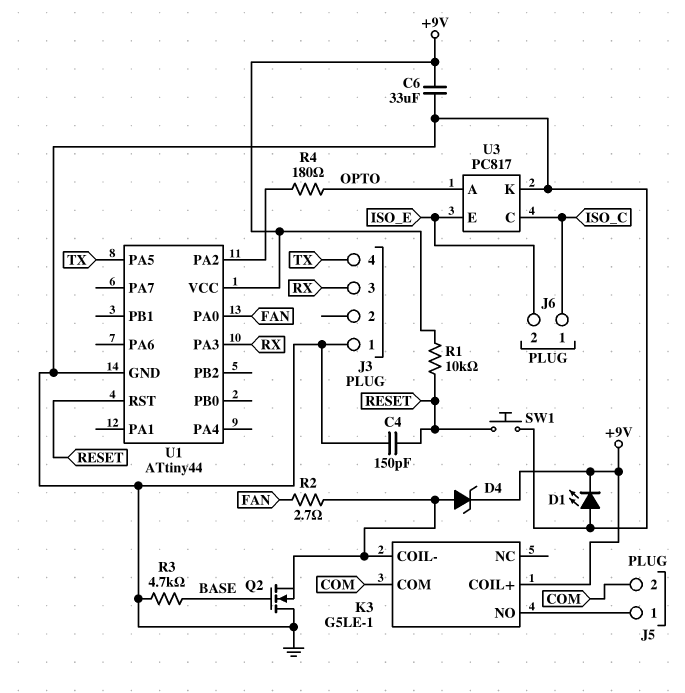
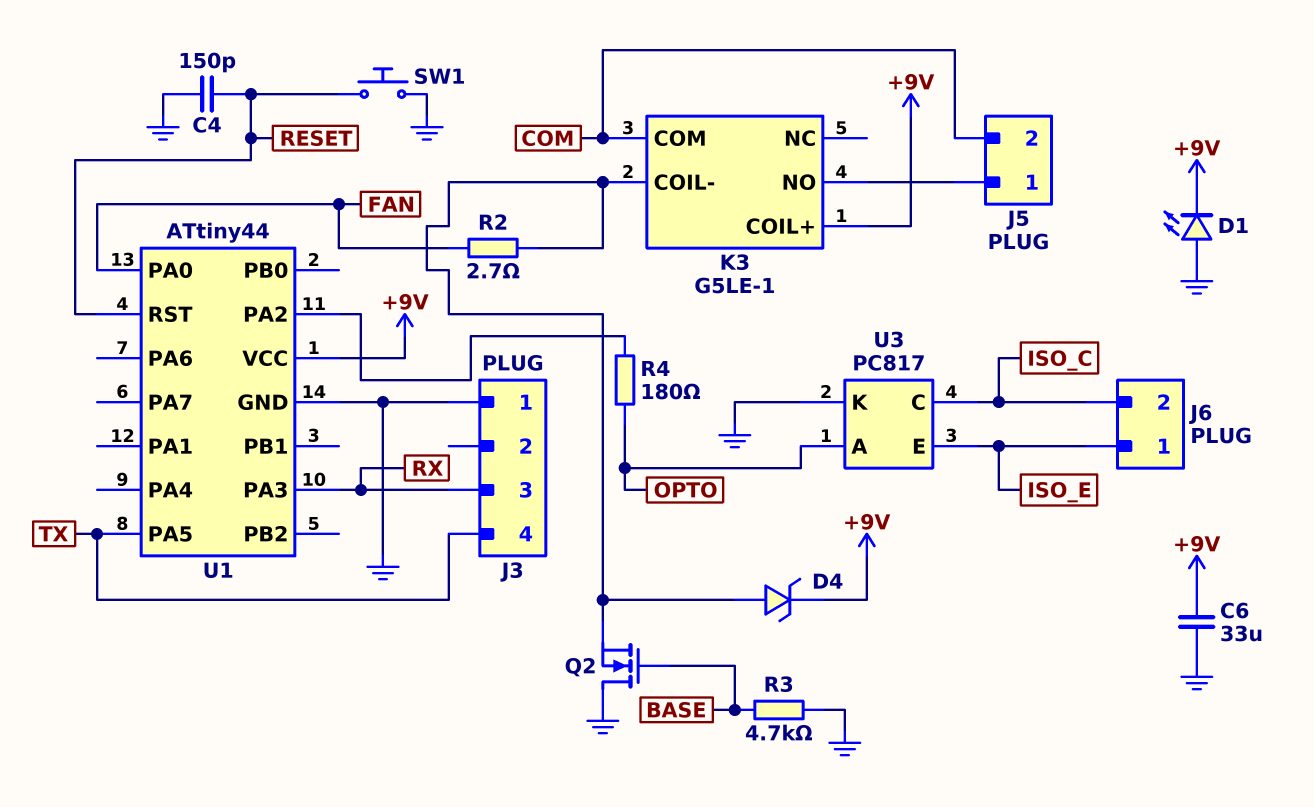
J6 pin 1: ISO_C -> ISO_E
J6 pin 2: ISO_E -> ISO_C
R1: 10k (+9V, RESET) -> none

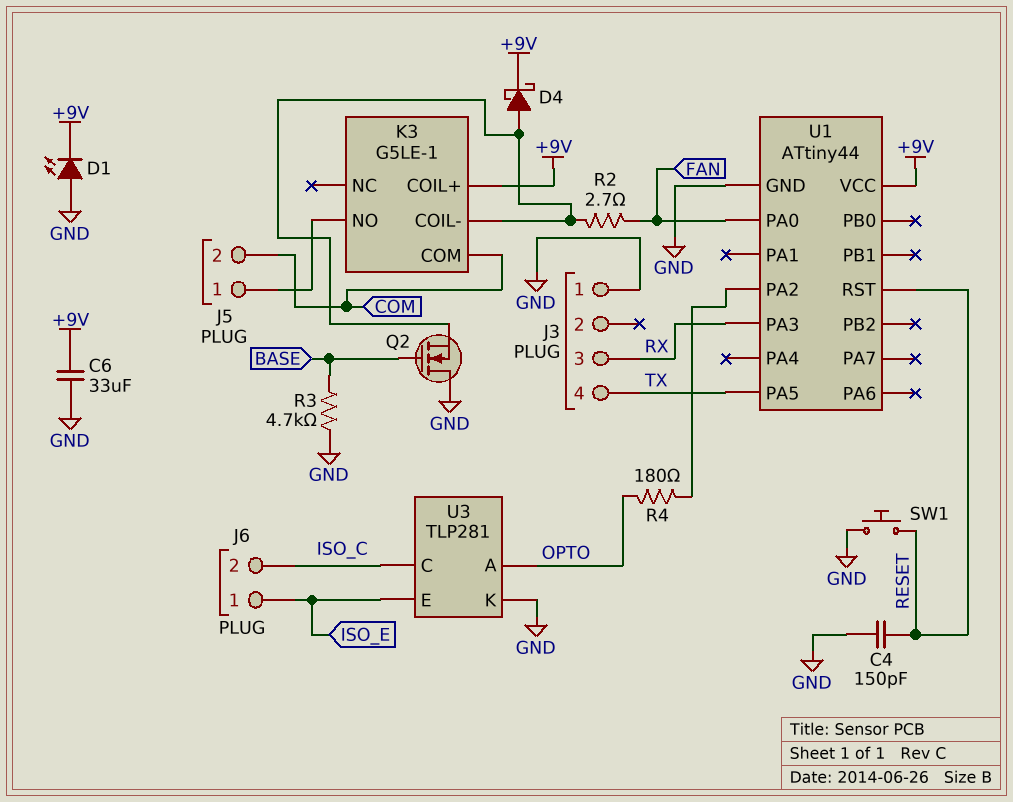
D4: zener (A K3/COIL-, K +9V) -> schottky (A K3/COIL-, K +9V)
U3: PC817 -> TLP281

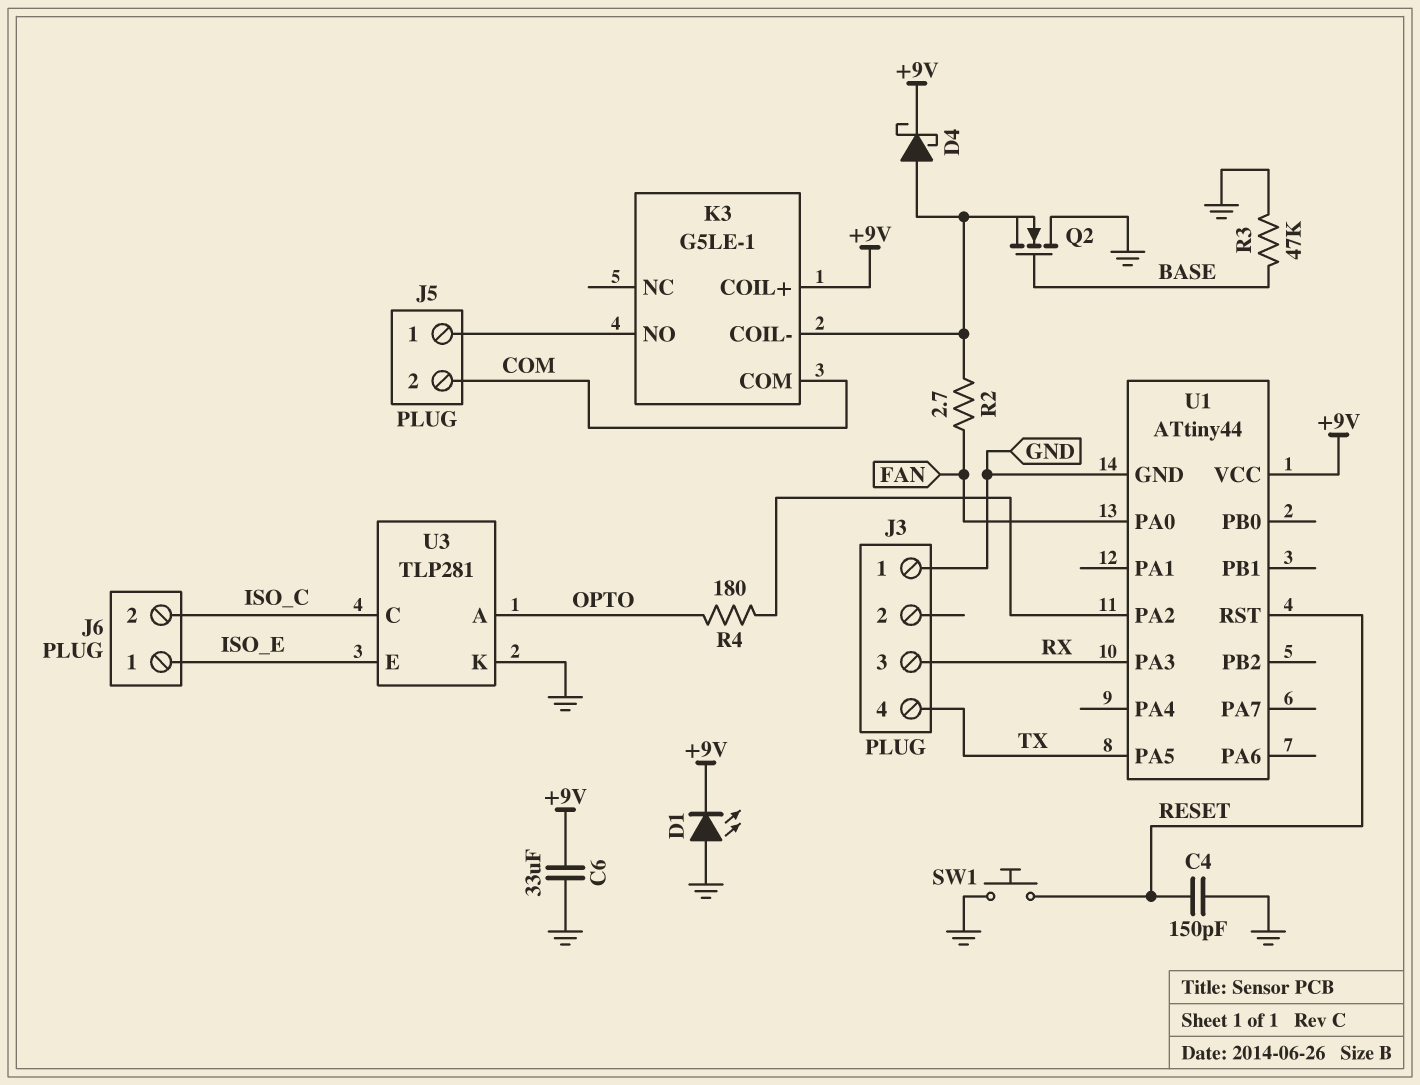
R3: 4.7k (BASE, GND) -> 47k (BASE, GND)

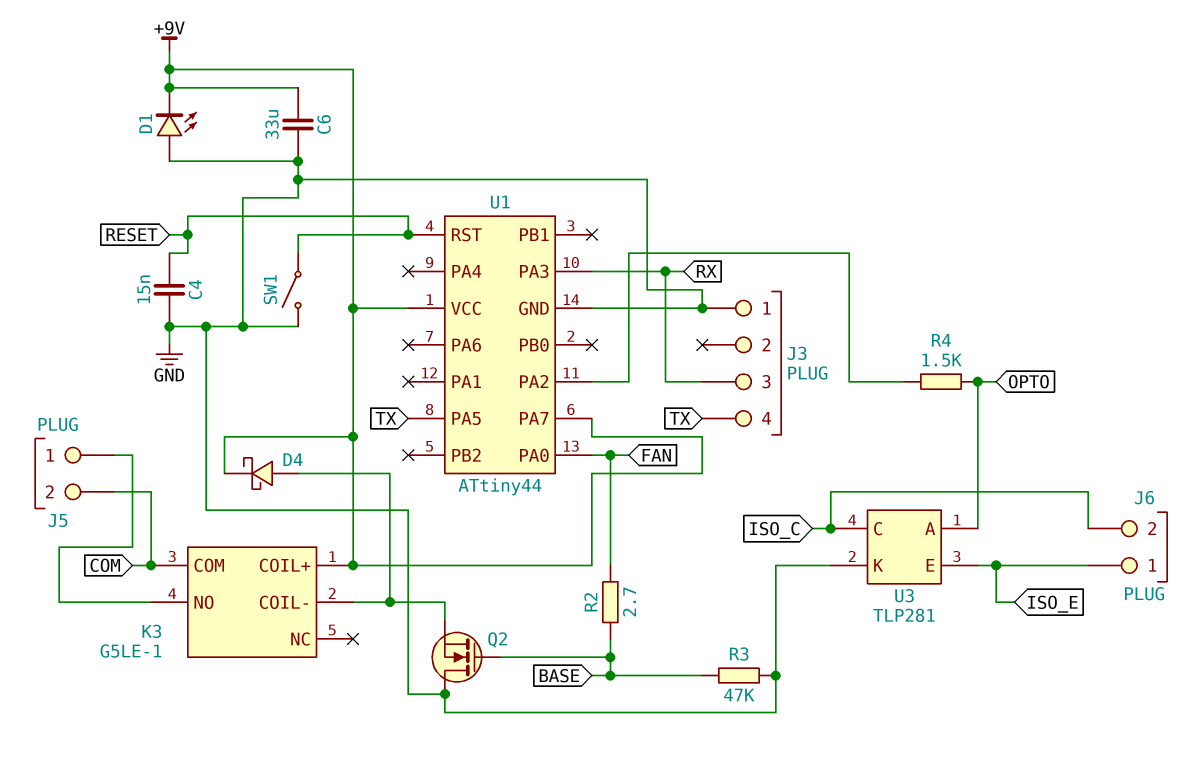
C4: 150pF (GND, RESET) -> 15nF (GND, RESET)
R2: 2.7 (FAN, K3/COIL-) -> 2.7 (BASE, FAN)
R4: 180 (OPTO, U1/PA2) -> 1.5k (OPTO, U1/PA2)
SW1: button (GND, RESET) -> switch (GND, RESET)
U1 pin PA7: none -> +9V

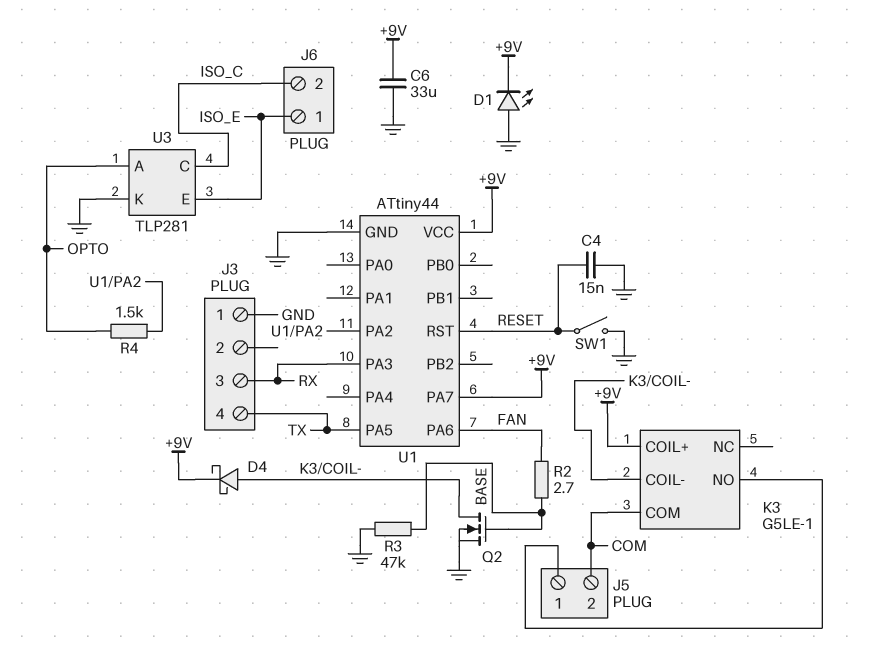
Q2: NMOS (G BASE, D GND, S K3/COIL-) -> NMOS (G BASE, D K3/COIL-, S GND)
U1 pin PA0: FAN -> none
U1 pin PA6: none -> FAN

